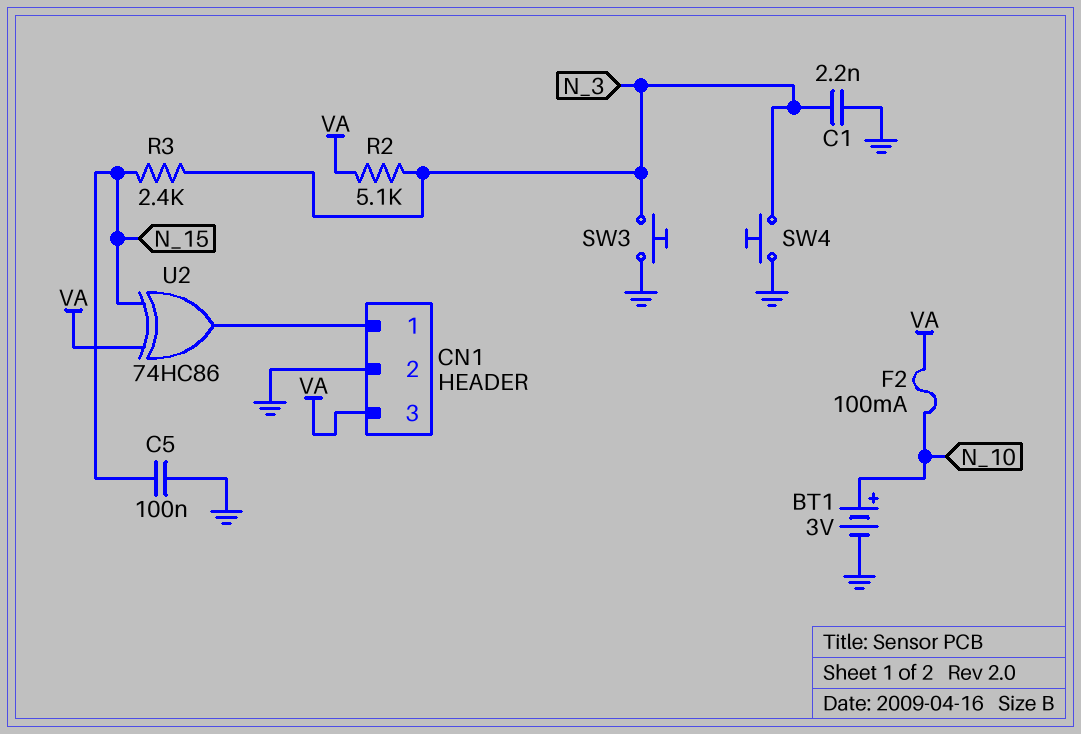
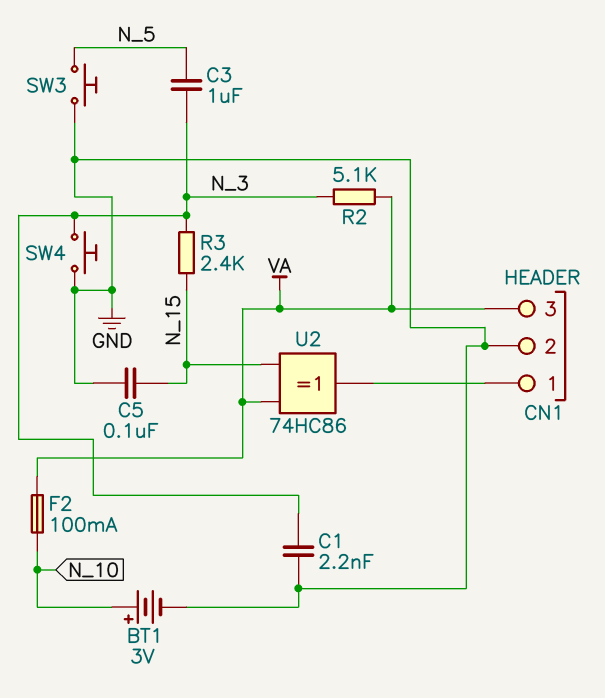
C3: none -> 1uF (N_3, N_5)
SW3: button (GND, N_3) -> button (GND, N_5)

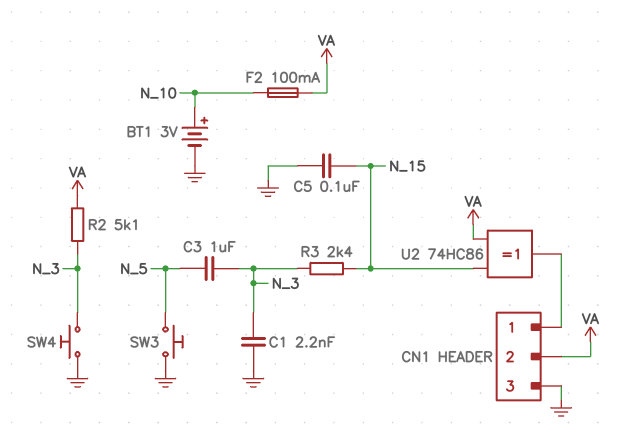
CN1 pin 2: GND -> VA
CN1 pin 3: VA -> GND

